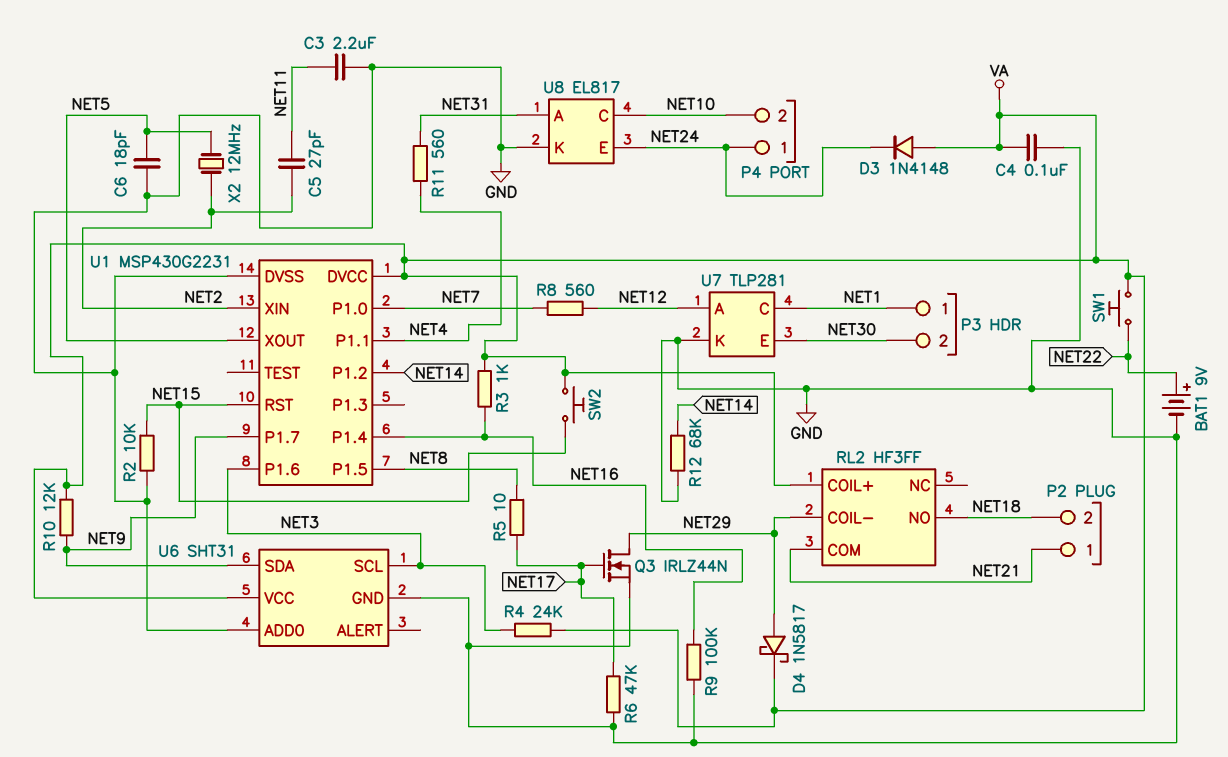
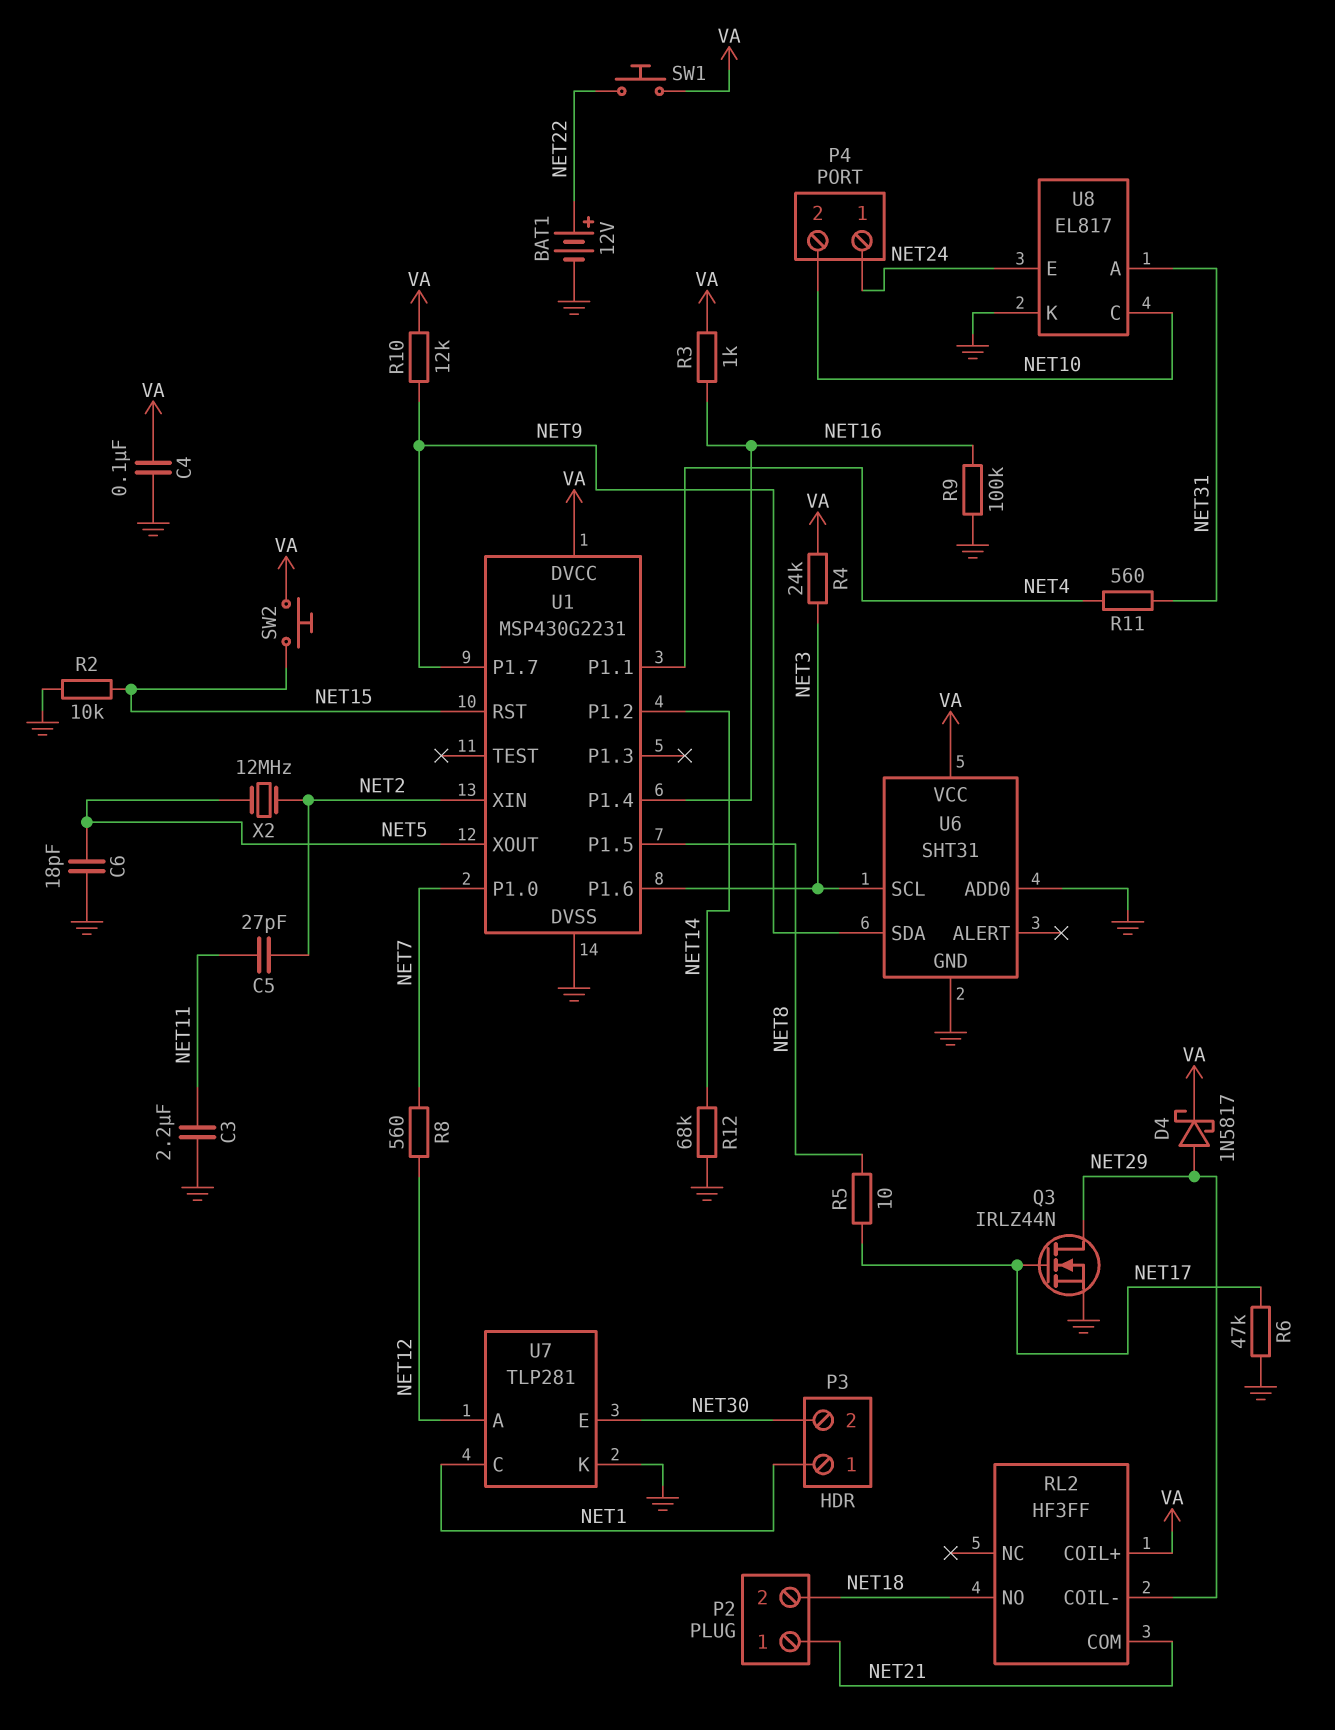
BAT1: 9V (plus NET22, minus GND) -> 12V (plus NET22, minus GND)
D3: diode 1N4148 (A VA, K NET24) -> none

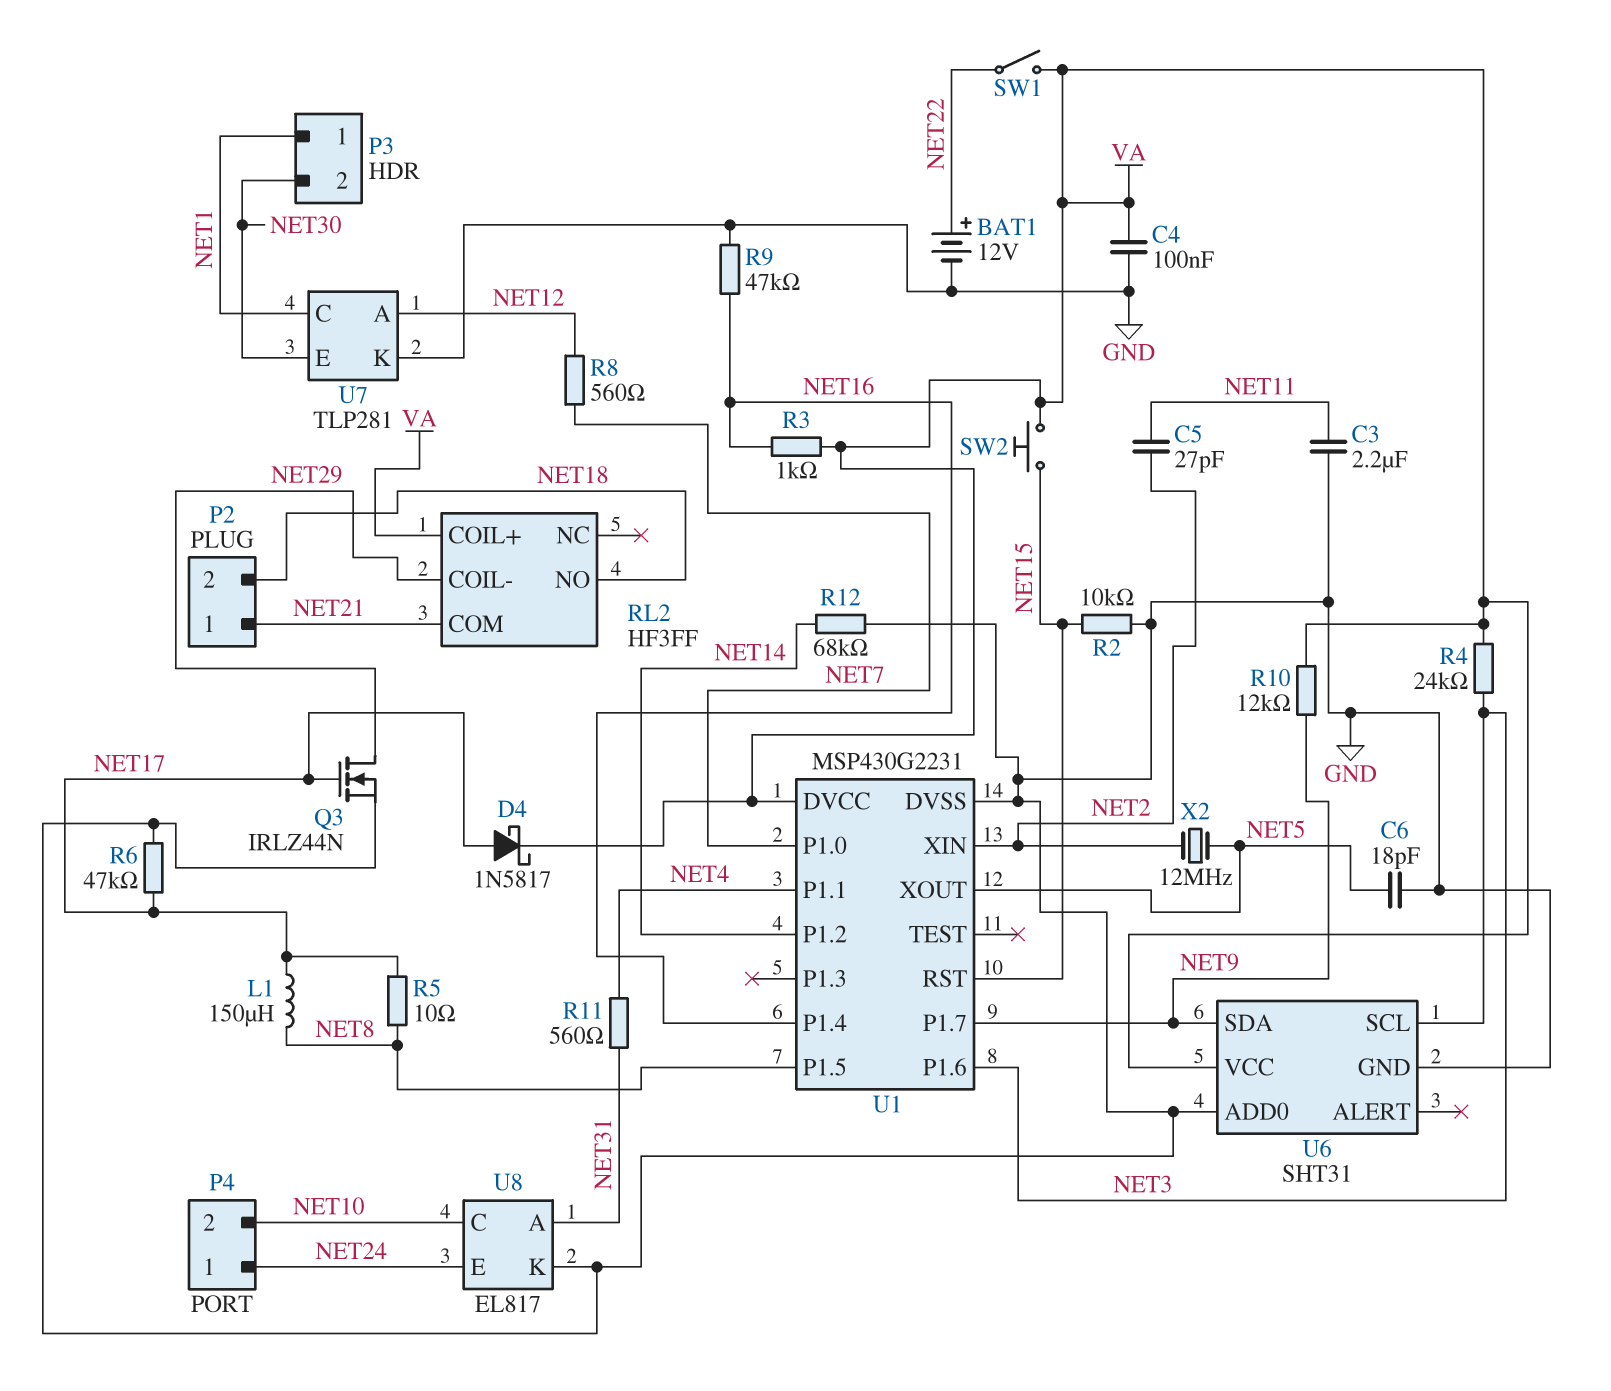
D4: schottky 1N5817 (A NET29, K VA) -> schottky 1N5817 (A NET17, K VA)
L1: none -> 150uH (NET8, NET17)
R9: 100k (GND, NET16) -> 47k (GND, NET16)
SW1: button (NET22, VA) -> switch (NET22, VA)

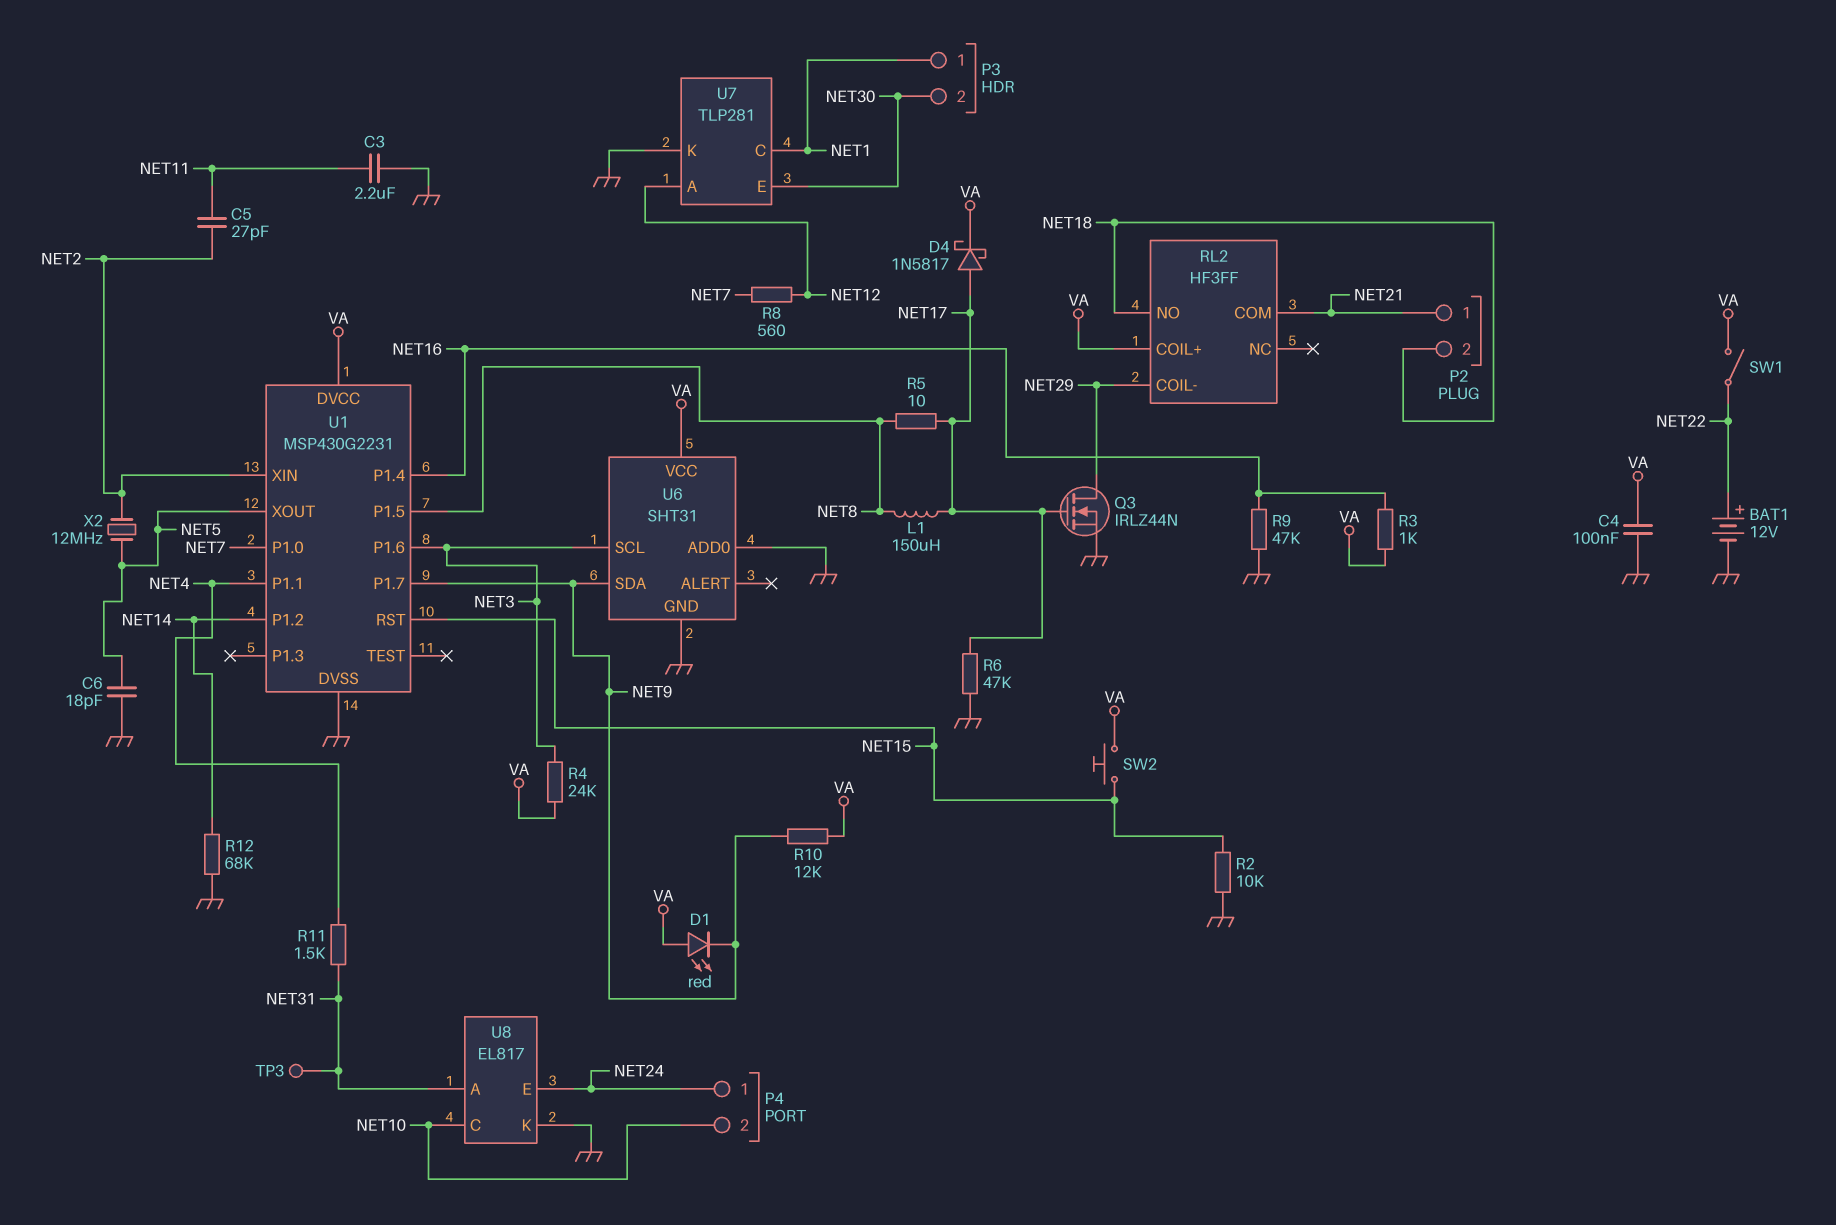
D1: none -> LED red (A VA, K NET9)
R11: 560 (NET4, NET31) -> 1.5k (NET4, NET31)
TP3: none -> test point (NET31)

